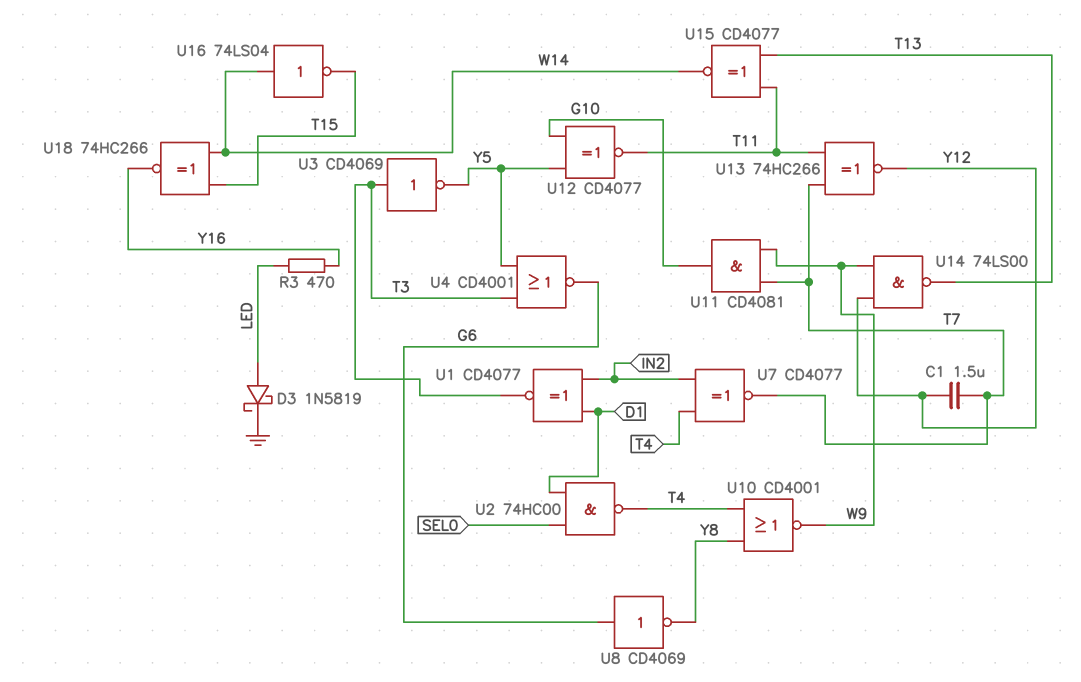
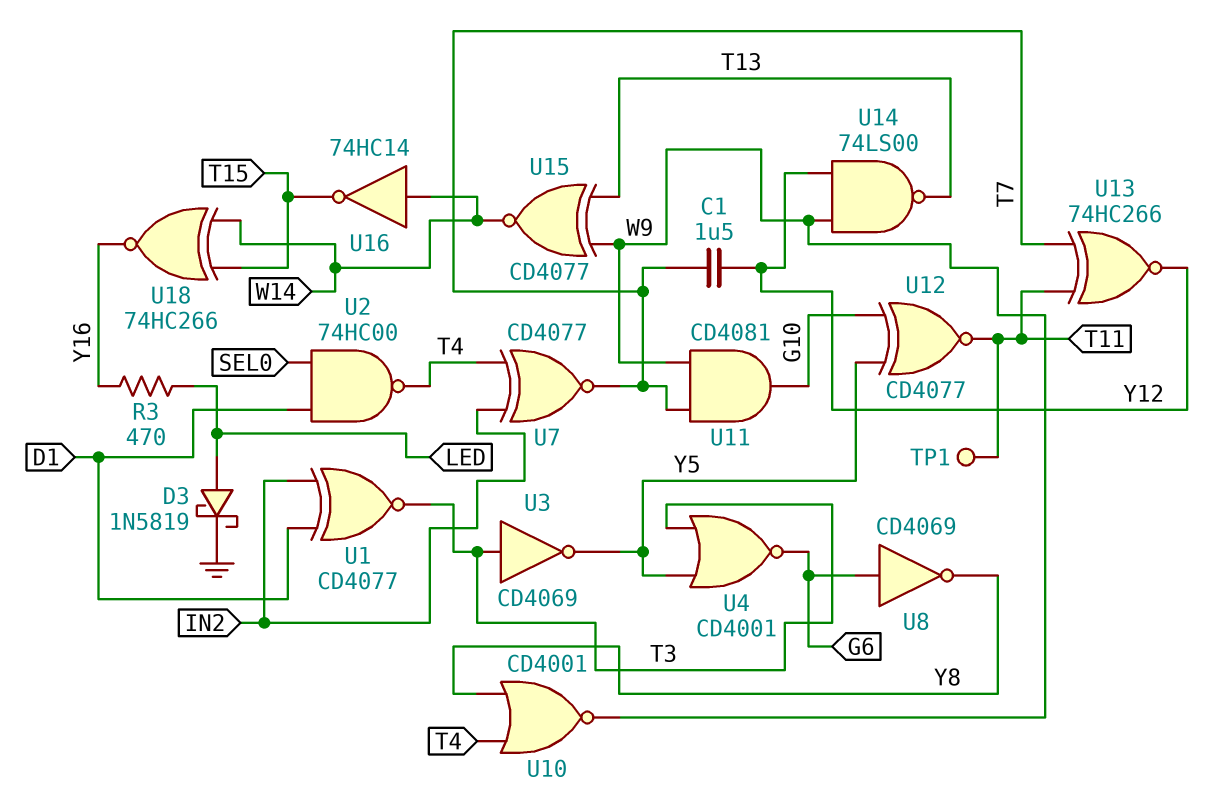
TP1: none -> test point (T11)
U15: XNOR CD4077 (in T11, in T13, out W14) -> XNOR CD4077 (in T13, in W9, out W14)
U16: NOT 74LS04 (in W14, out T15) -> NOT 74HC14 (in W14, out T15)

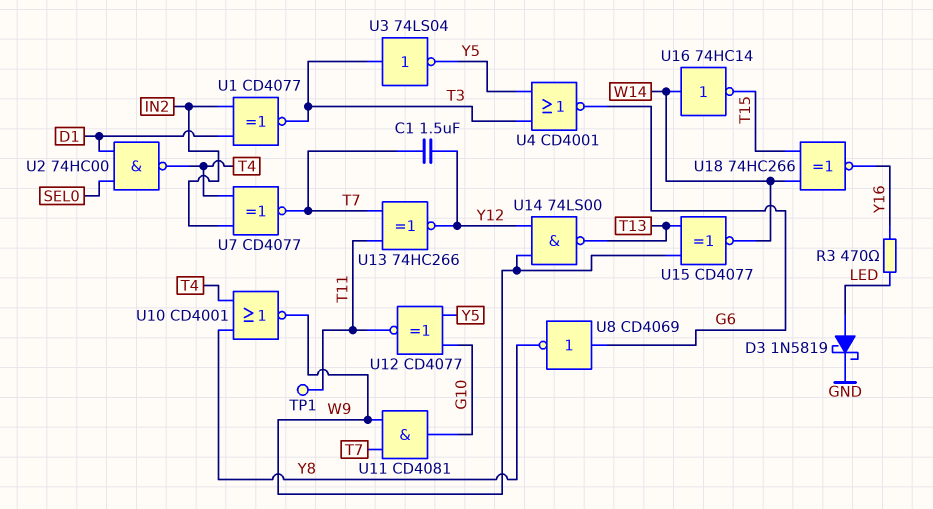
U3: NOT CD4069 (in T3, out Y5) -> NOT 74LS04 (in T3, out Y5)

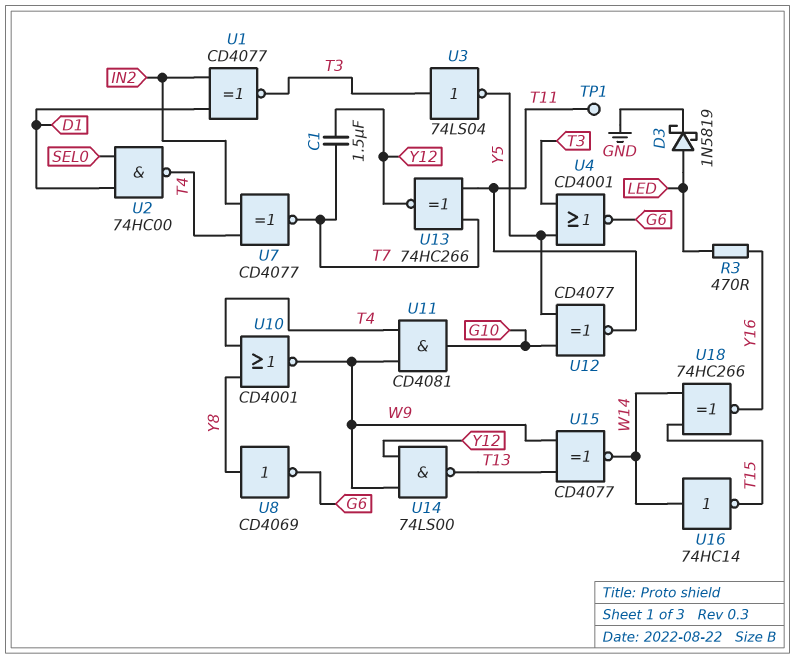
U8: NOT CD4069 (in G6, out Y8) -> NOT CD4069 (in Y8, out G6)
U11: AND CD4081 (in T7, in W9, out G10) -> AND CD4081 (in T4, in W9, out G10)

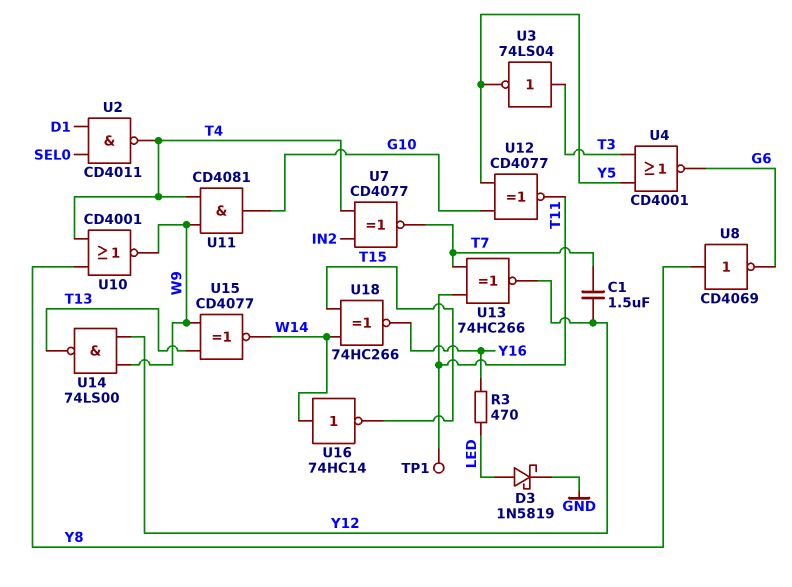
U1: XNOR CD4077 (in D1, in IN2, out T3) -> none
U2: NAND 74HC00 (in D1, in SEL0, out T4) -> NAND CD4011 (in D1, in SEL0, out T4)

